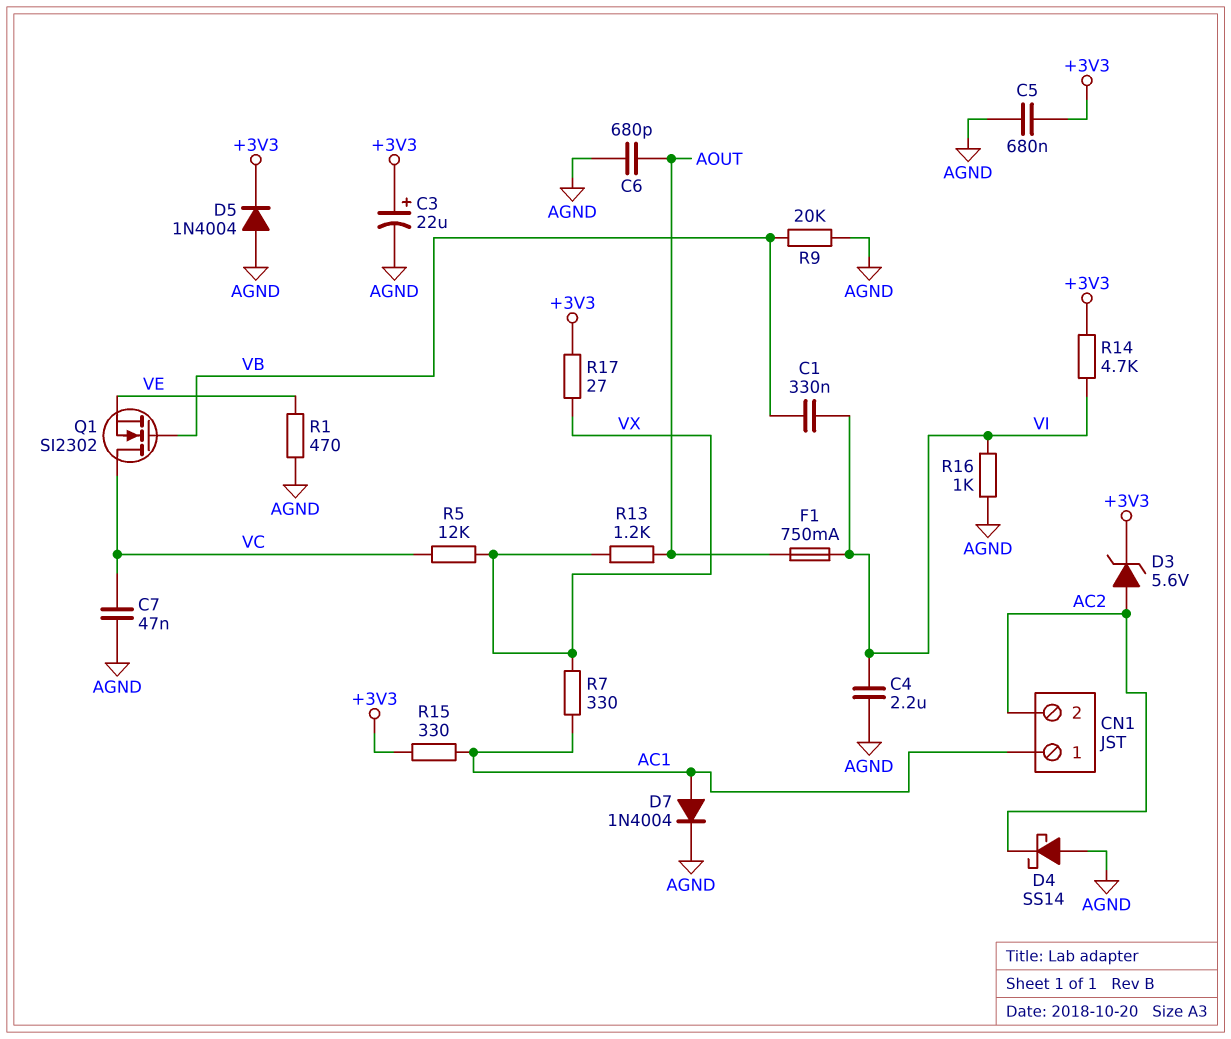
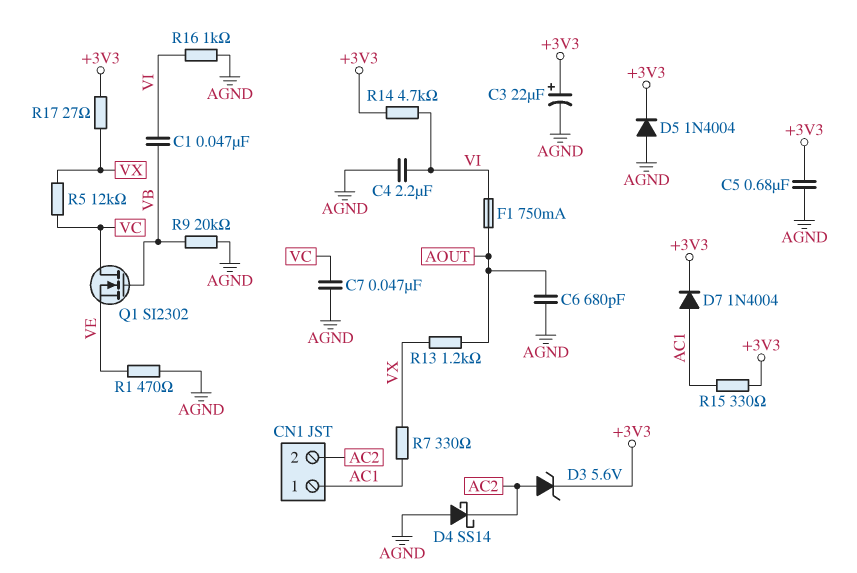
C1: 330nF (VB, VI) -> 47nF (VB, VI)
D7: diode 1N4004 (A AC1, K AGND) -> diode 1N4004 (A AC1, K +3V3)

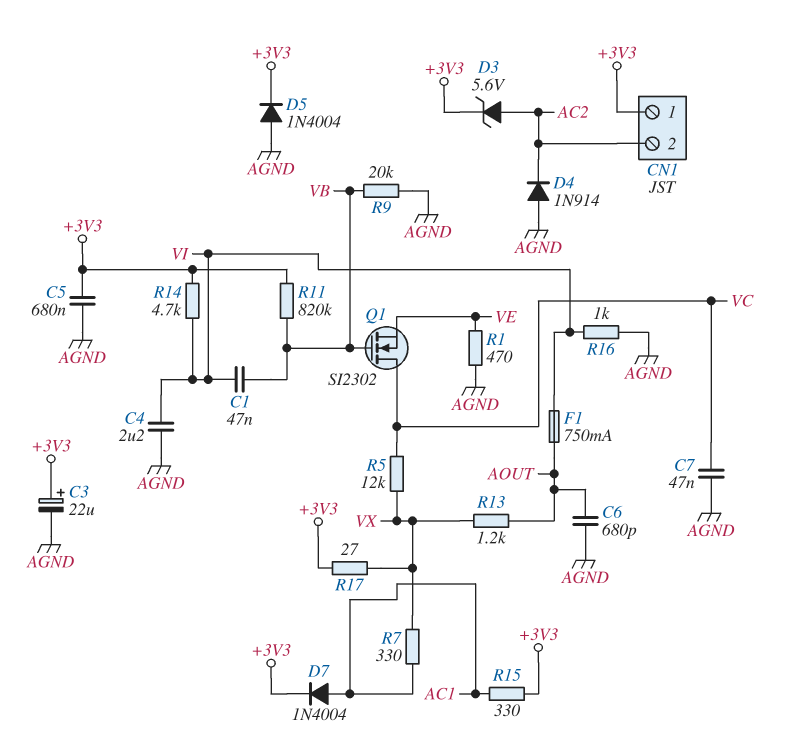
CN1 pin 1: AC1 -> +3V3
D4: schottky SS14 (A AGND, K AC2) -> diode 1N914 (A AGND, K AC2)
R11: none -> 820k (+3V3, VB)

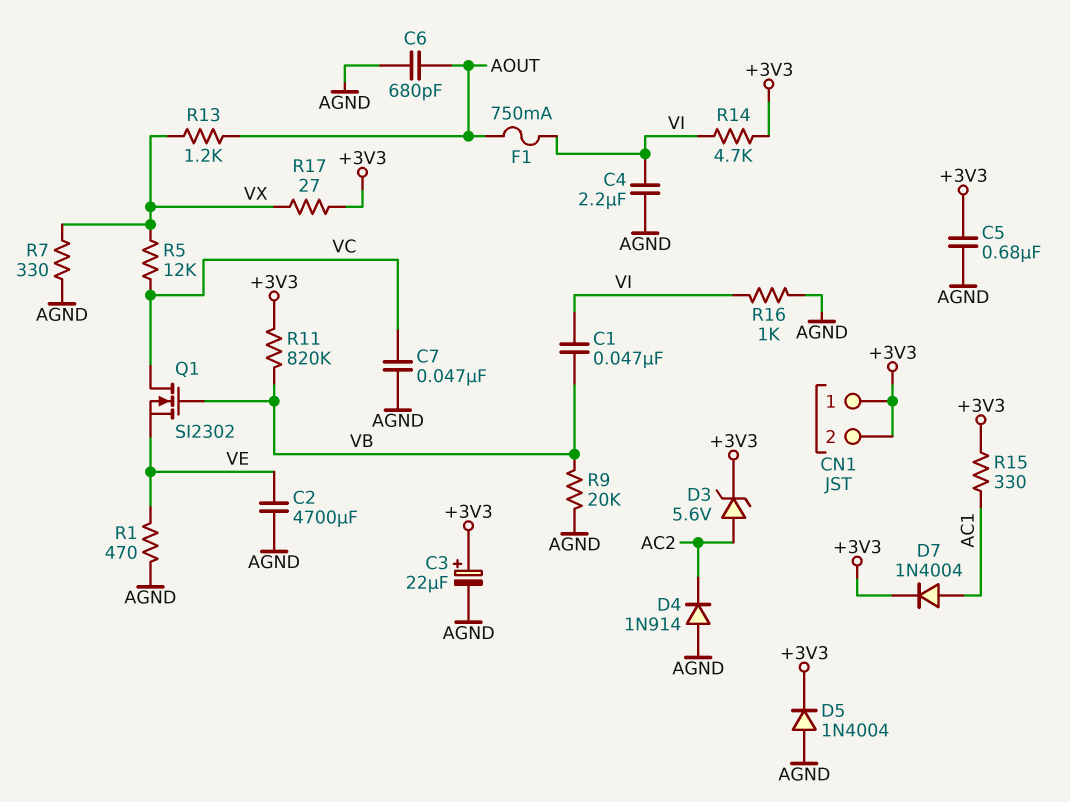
C2: none -> 4700uF (AGND, VE)
CN1 pin 2: AC2 -> +3V3
R7: 330 (AC1, VX) -> 330 (AGND, VX)

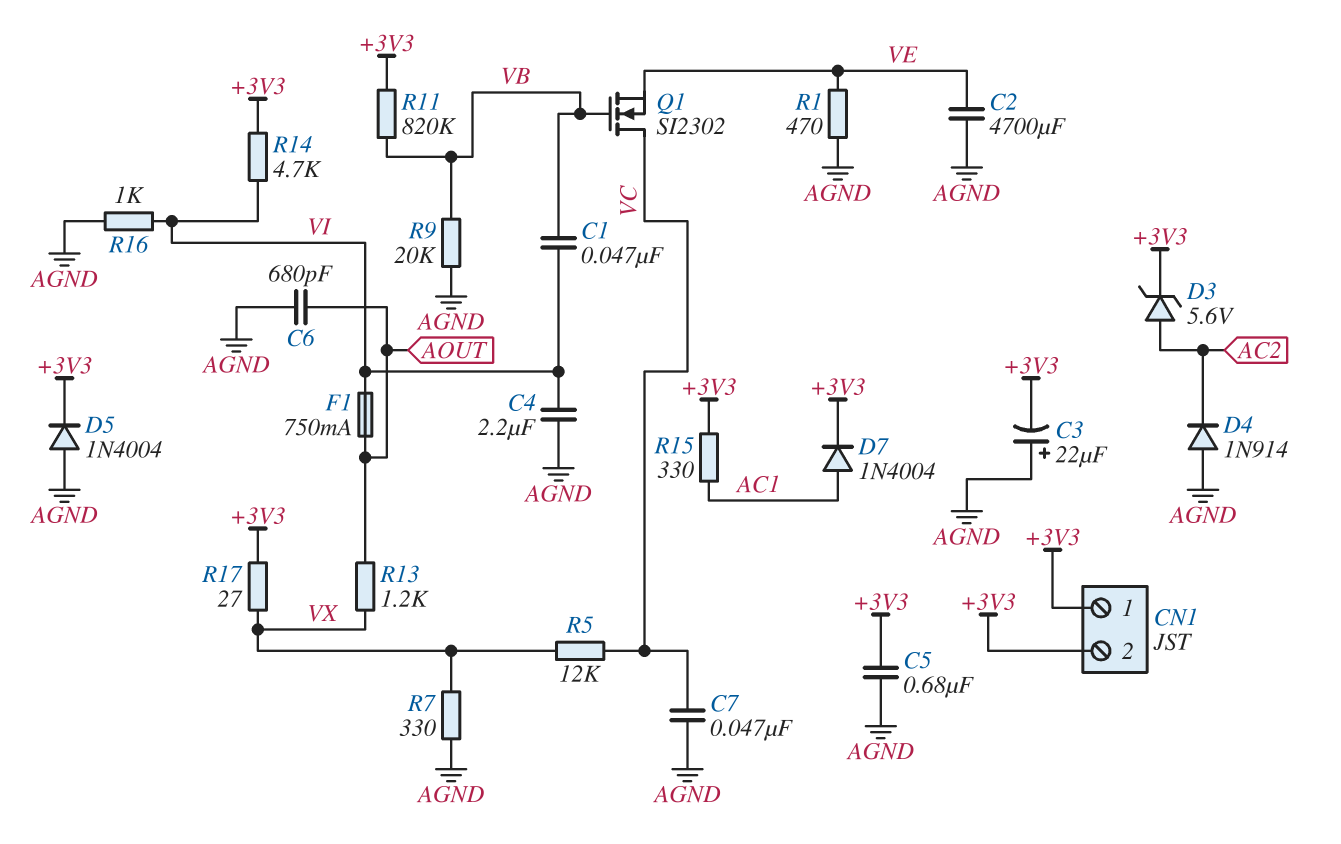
C3: 22uF (plus +3V3, minus AGND) -> 22uF (plus AGND, minus +3V3)

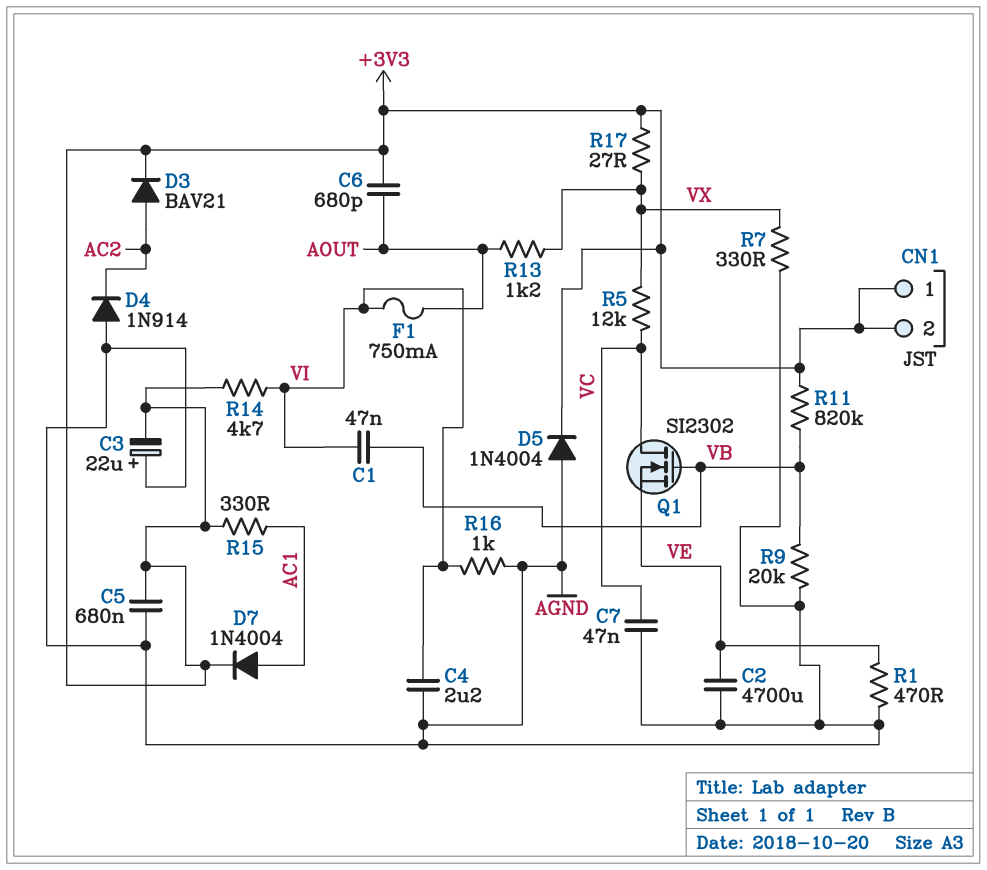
C6: 680pF (AGND, AOUT) -> 680pF (+3V3, AOUT)
D3: zener 5.6V (A AC2, K +3V3) -> diode BAV21 (A AC2, K +3V3)

